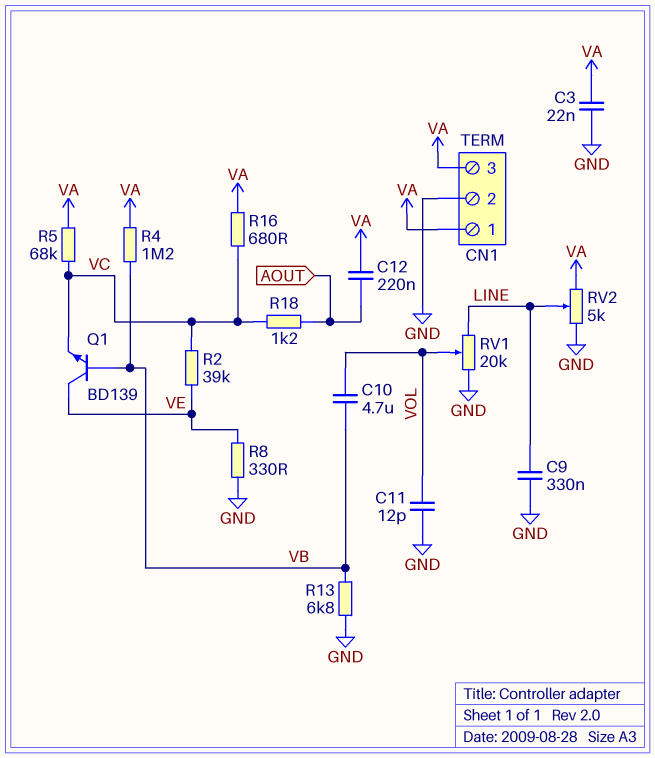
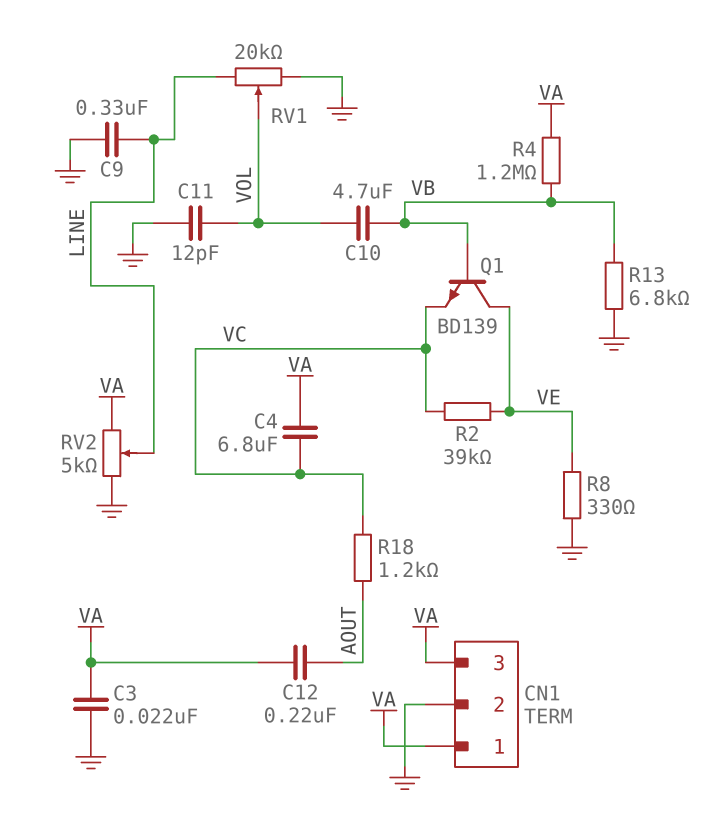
C4: none -> 6.8uF (VA, VC)
R5: 68k (VA, VC) -> none
R16: 680 (VA, VC) -> none

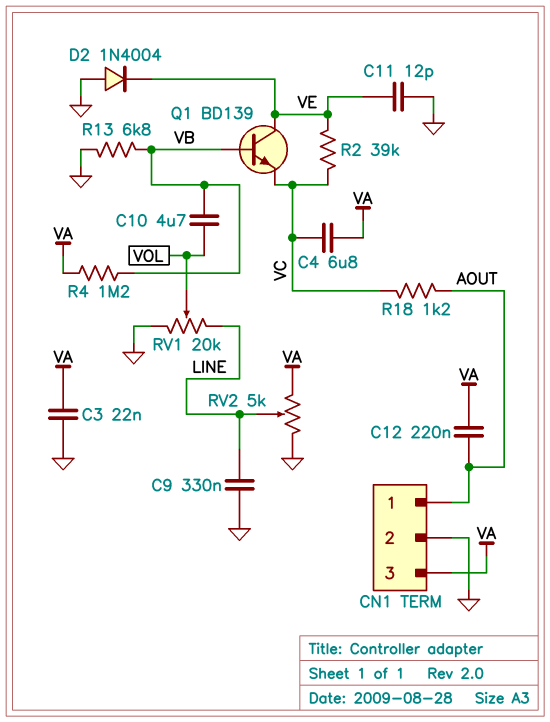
C11: 12pF (GND, VOL) -> 12pF (GND, VE)
CN1 pin 1: VA -> AOUT
D2: none -> diode 1N4004 (A GND, K VE)
R8: 330 (GND, VE) -> none

